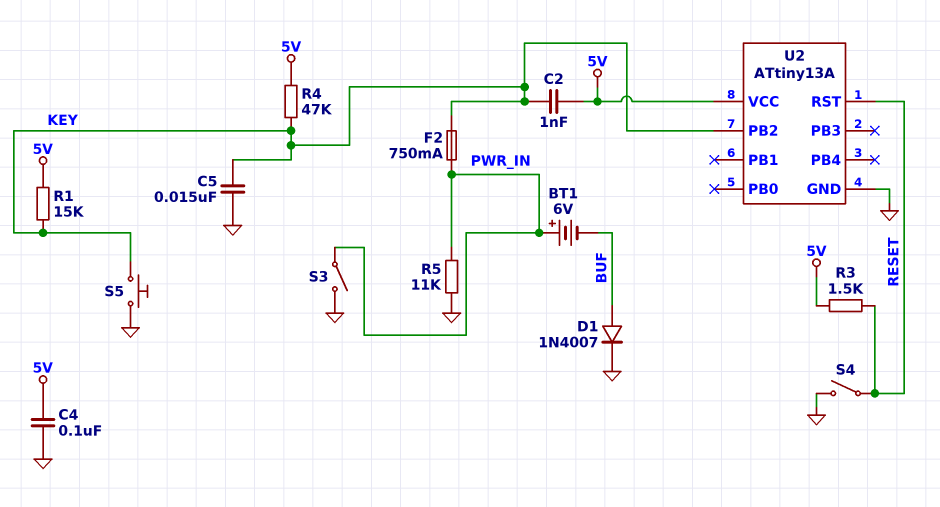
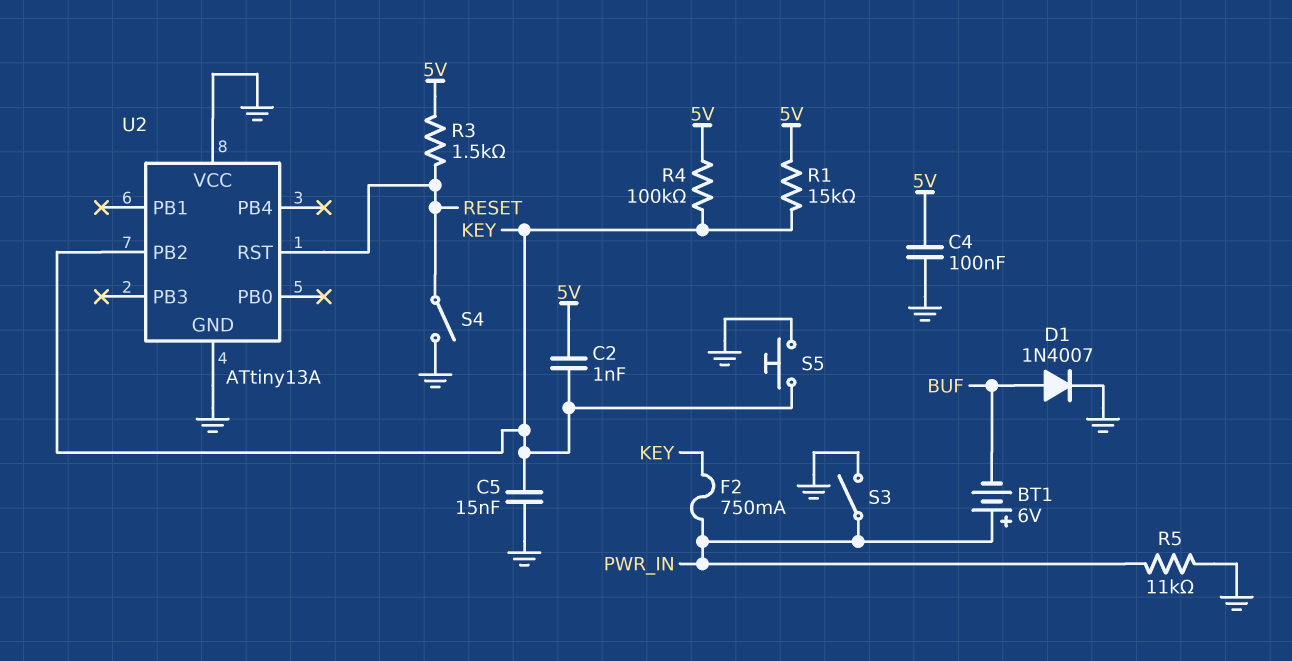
R4: 47k (5V, KEY) -> 100k (5V, KEY)
U2 pin VCC: 5V -> GND

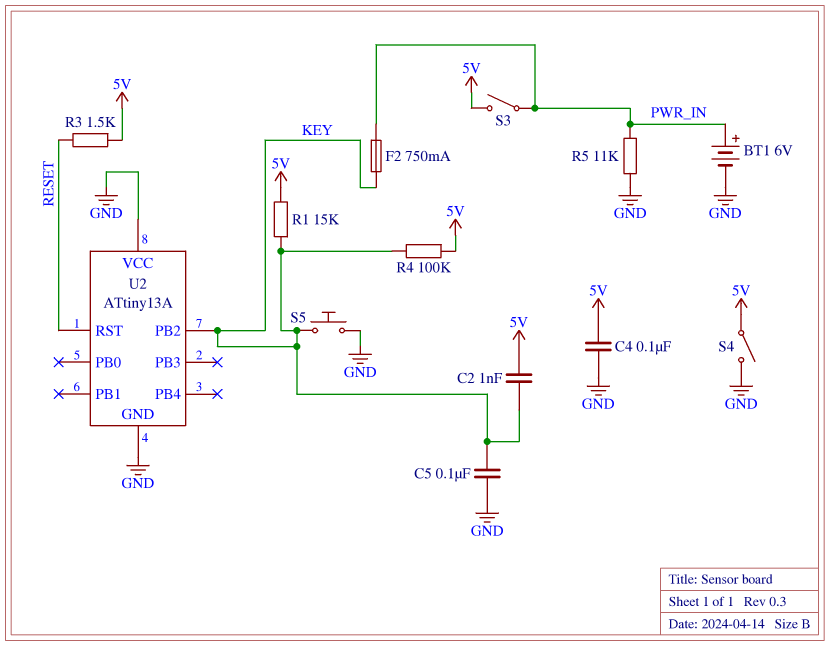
BT1: 6V (plus PWR_IN, minus BUF) -> 6V (plus PWR_IN, minus GND)
C5: 15nF (GND, KEY) -> 100nF (GND, KEY)
D1: diode 1N4007 (A BUF, K GND) -> none
S3: switch (GND, PWR_IN) -> switch (5V, PWR_IN)
S4: switch (GND, RESET) -> switch (5V, GND)

